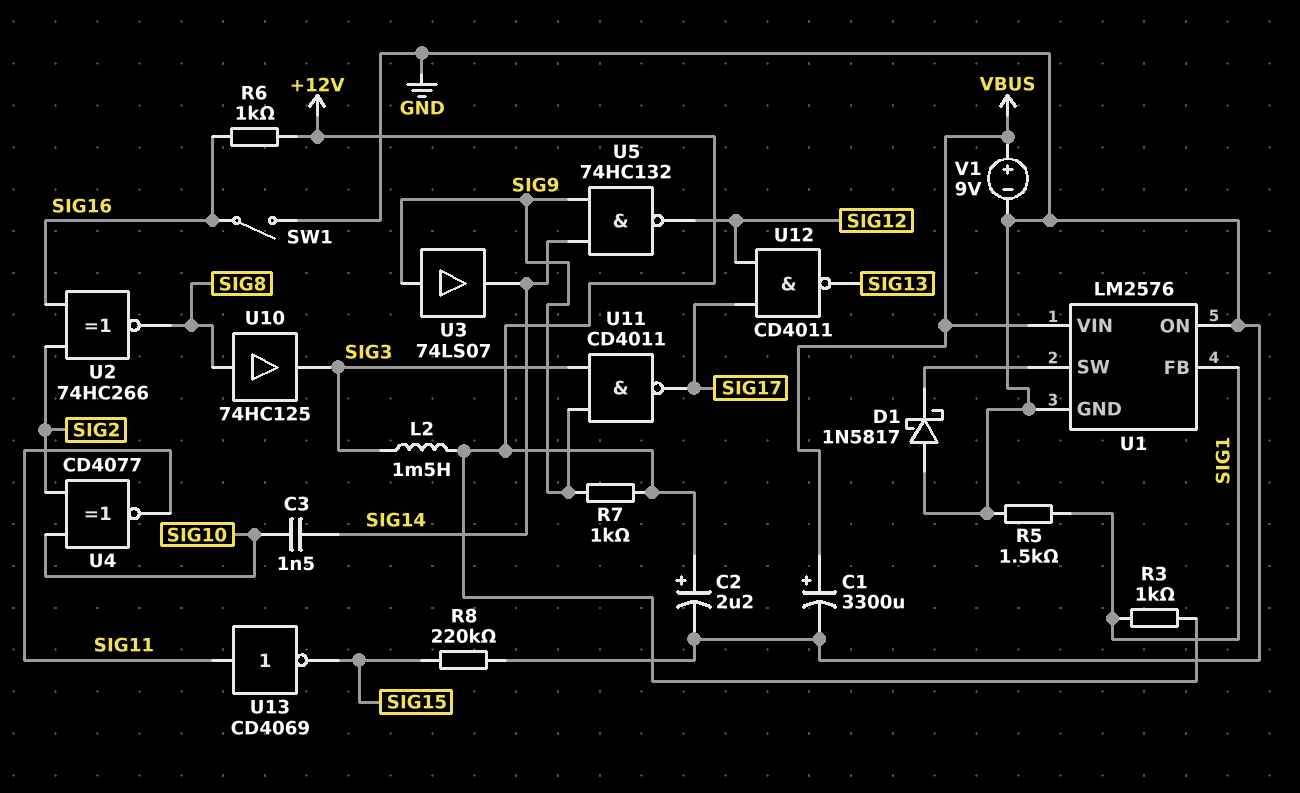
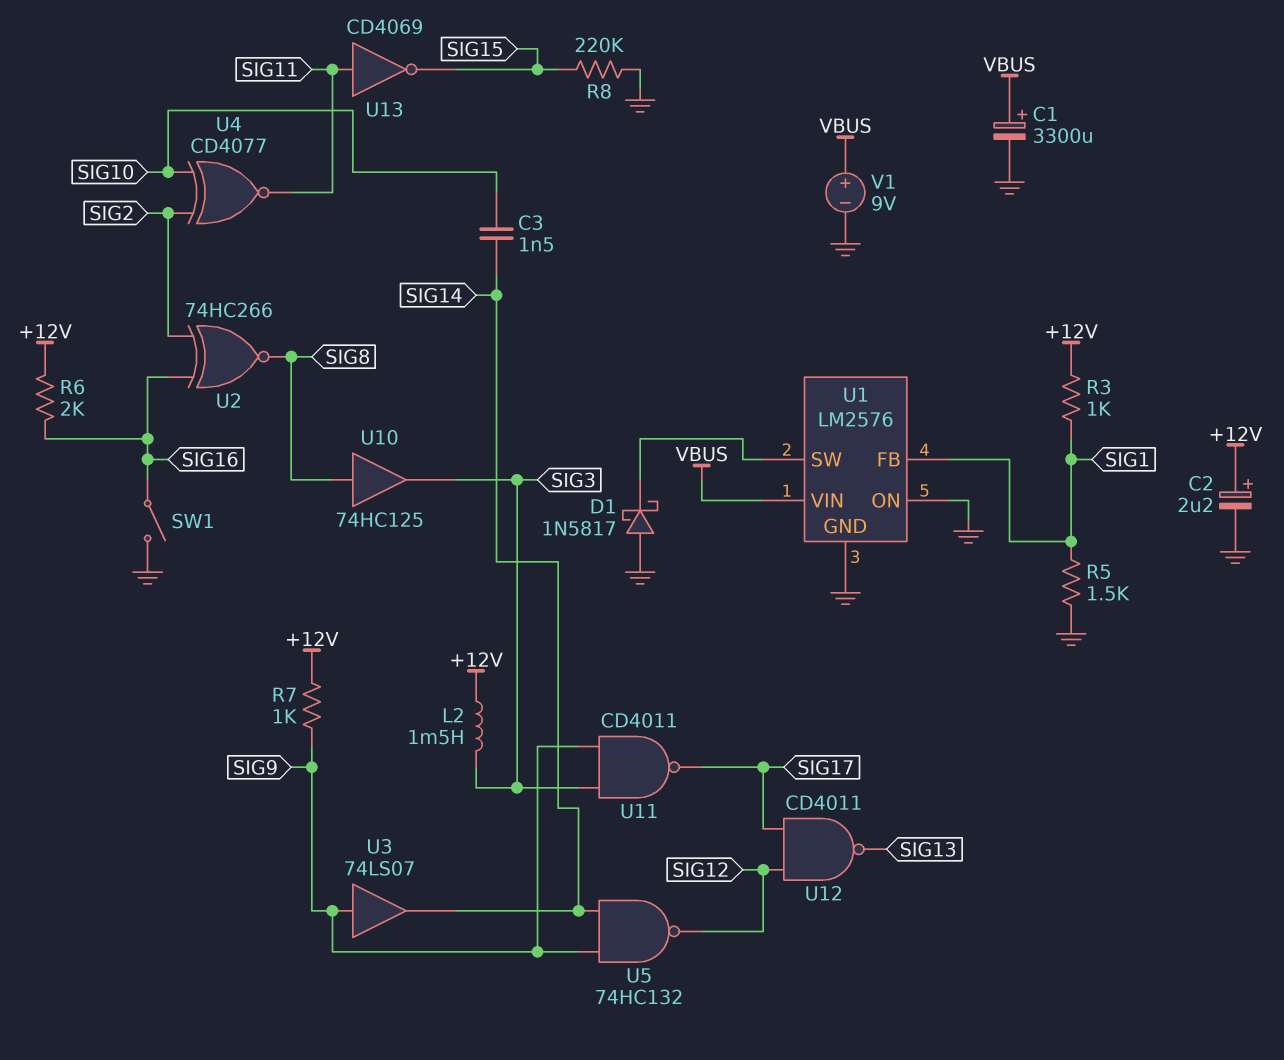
R6: 1k (+12V, SIG16) -> 2k (+12V, SIG16)

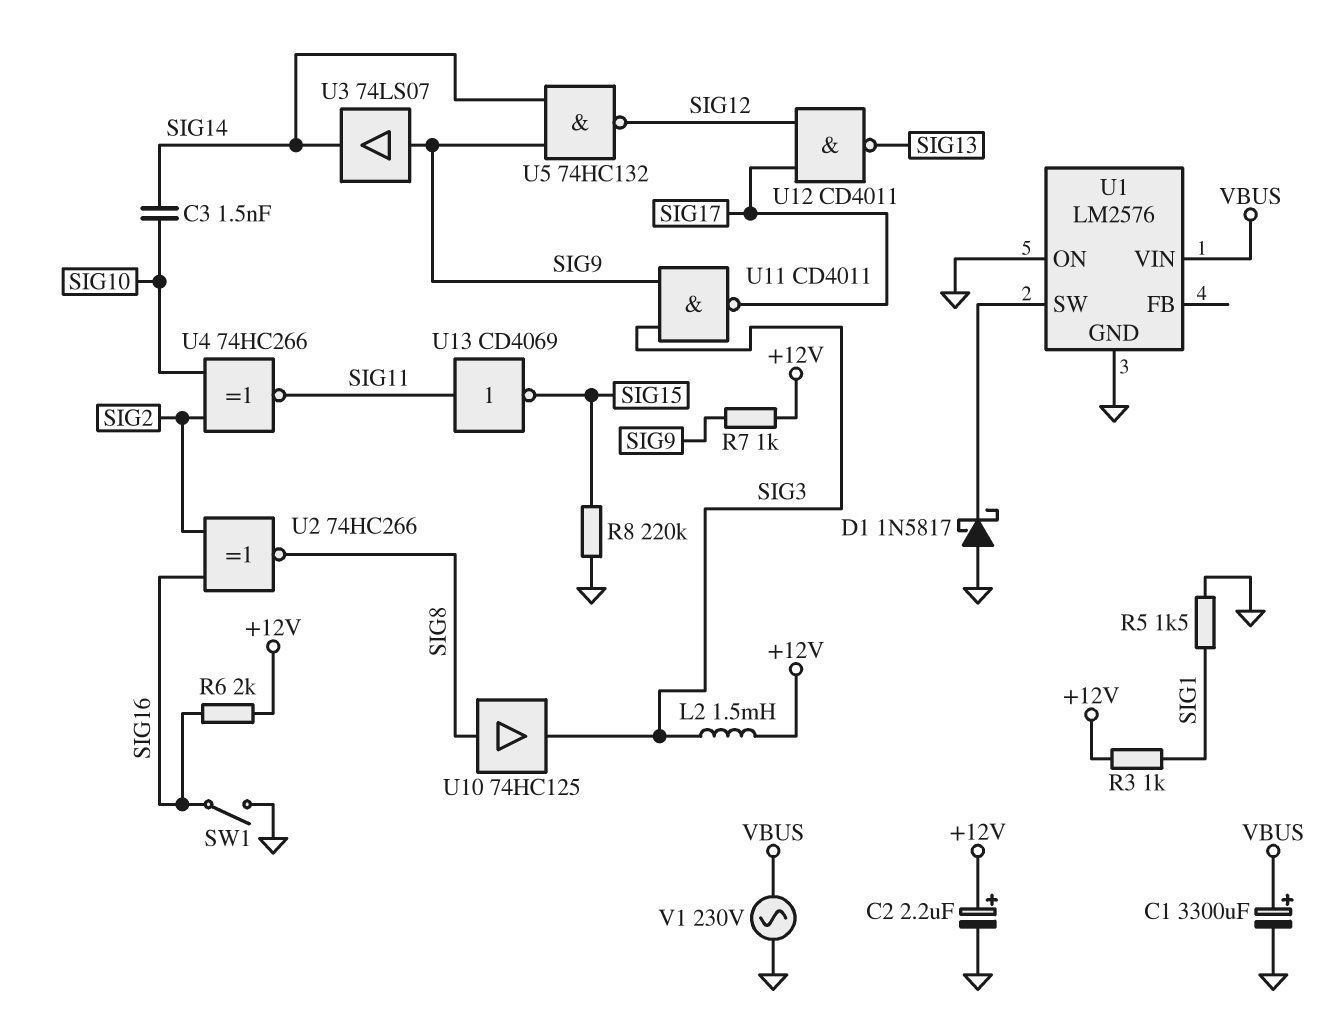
U1 pin FB: SIG1 -> none
U4: XNOR CD4077 (in SIG2, in SIG10, out SIG11) -> XNOR 74HC266 (in SIG2, in SIG10, out SIG11)
V1: 9V (plus VBUS, minus GND) -> AC 230V (GND, VBUS)

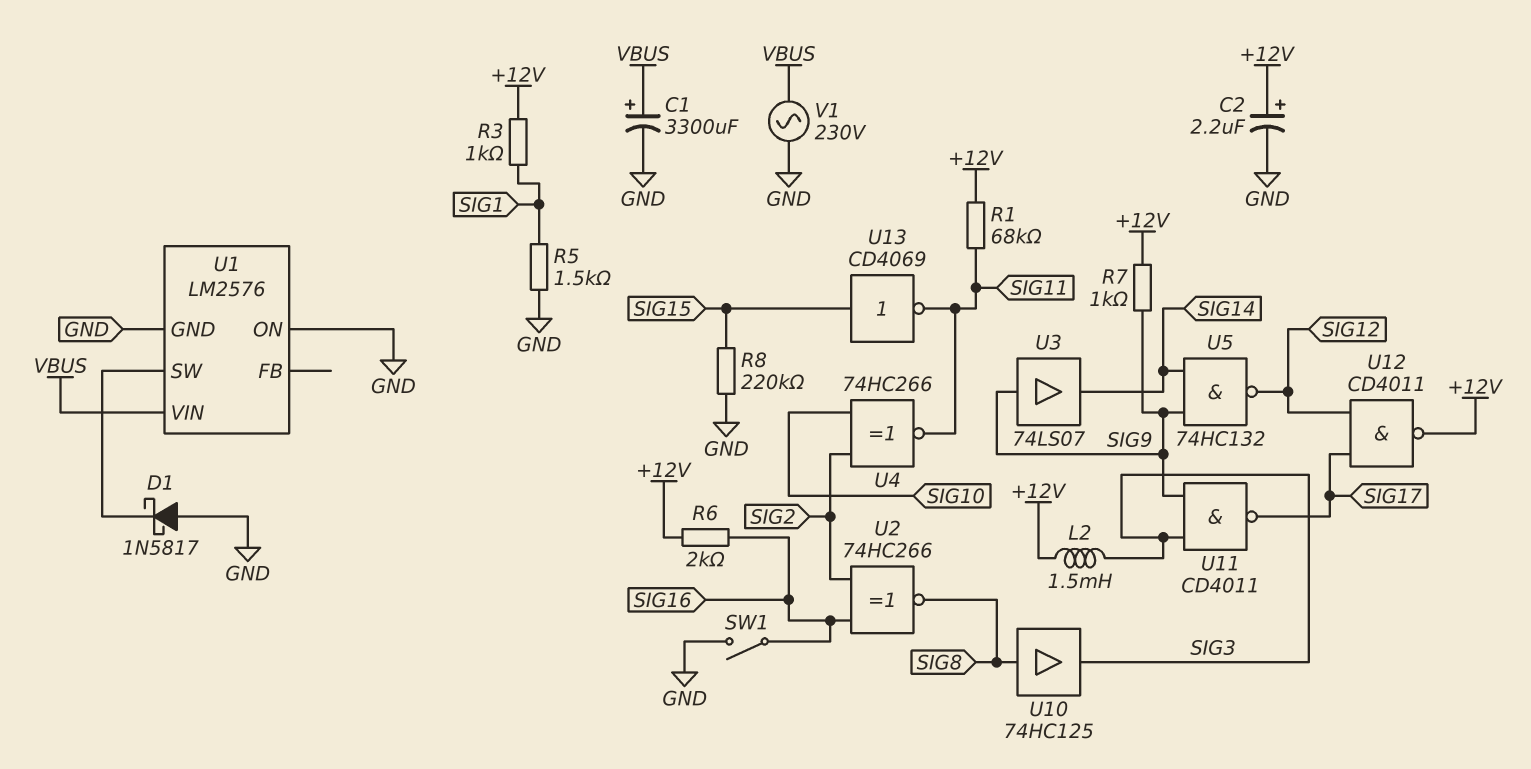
C3: 1.5nF (SIG10, SIG14) -> none
R1: none -> 68k (+12V, SIG11)
U12: NAND CD4011 (in SIG12, in SIG17, out SIG13) -> NAND CD4011 (in SIG12, in SIG17, out +12V)
U13: NOT CD4069 (in SIG11, out SIG15) -> NOT CD4069 (in SIG15, out SIG11)

